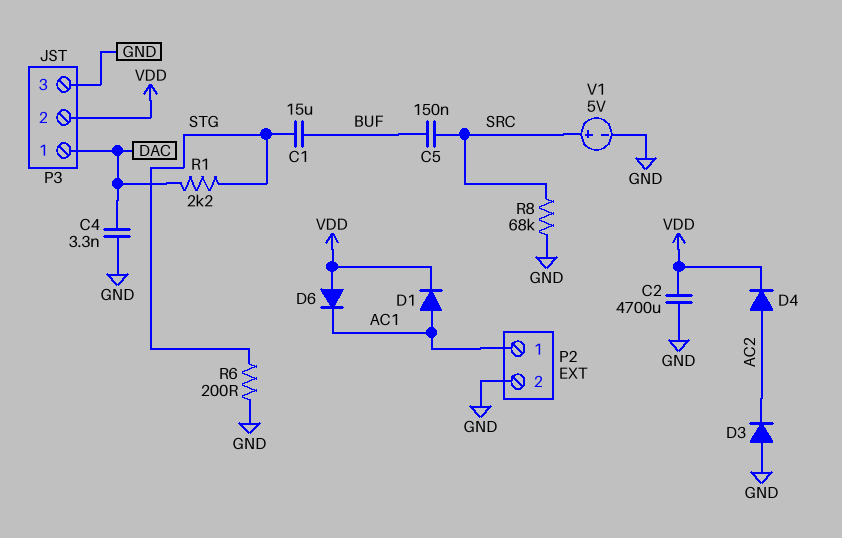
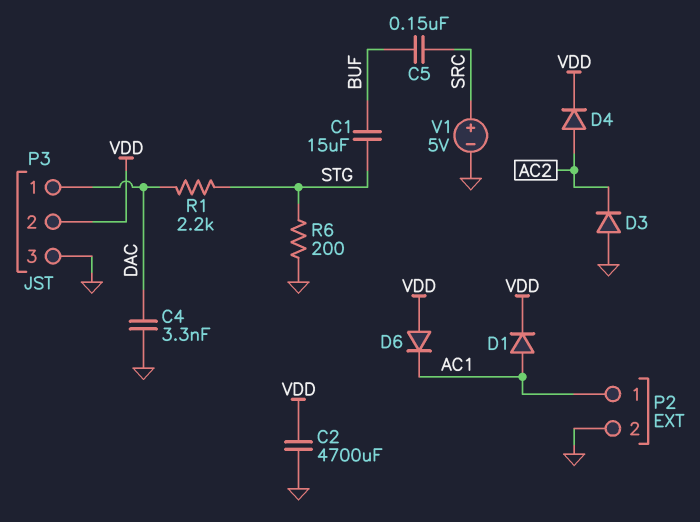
R8: 68k (GND, SRC) -> none

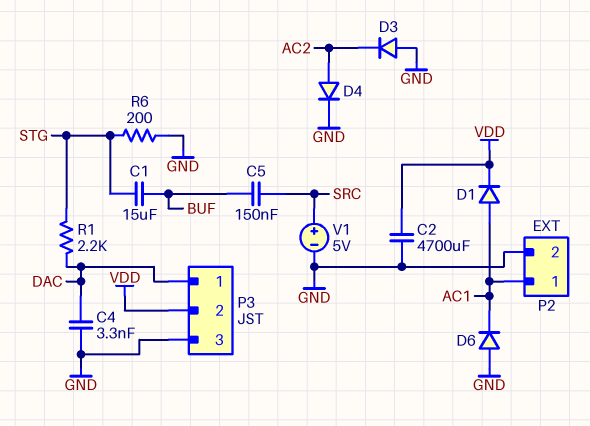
D4: diode (A AC2, K VDD) -> diode (A AC2, K GND)
D6: diode (A VDD, K AC1) -> diode (A GND, K AC1)

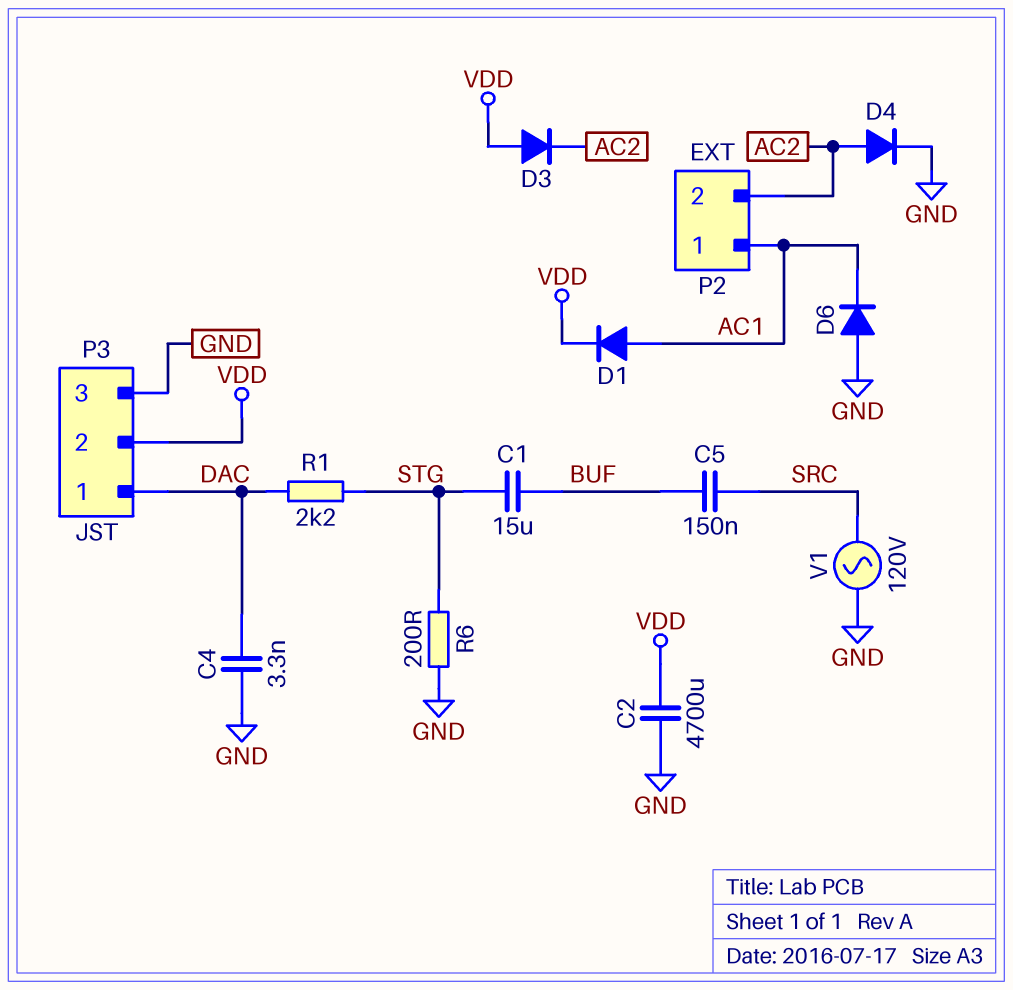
D3: diode (A GND, K AC2) -> diode (A VDD, K AC2)
P2 pin 2: GND -> AC2
V1: 5V (plus SRC, minus GND) -> AC 120V (GND, SRC)

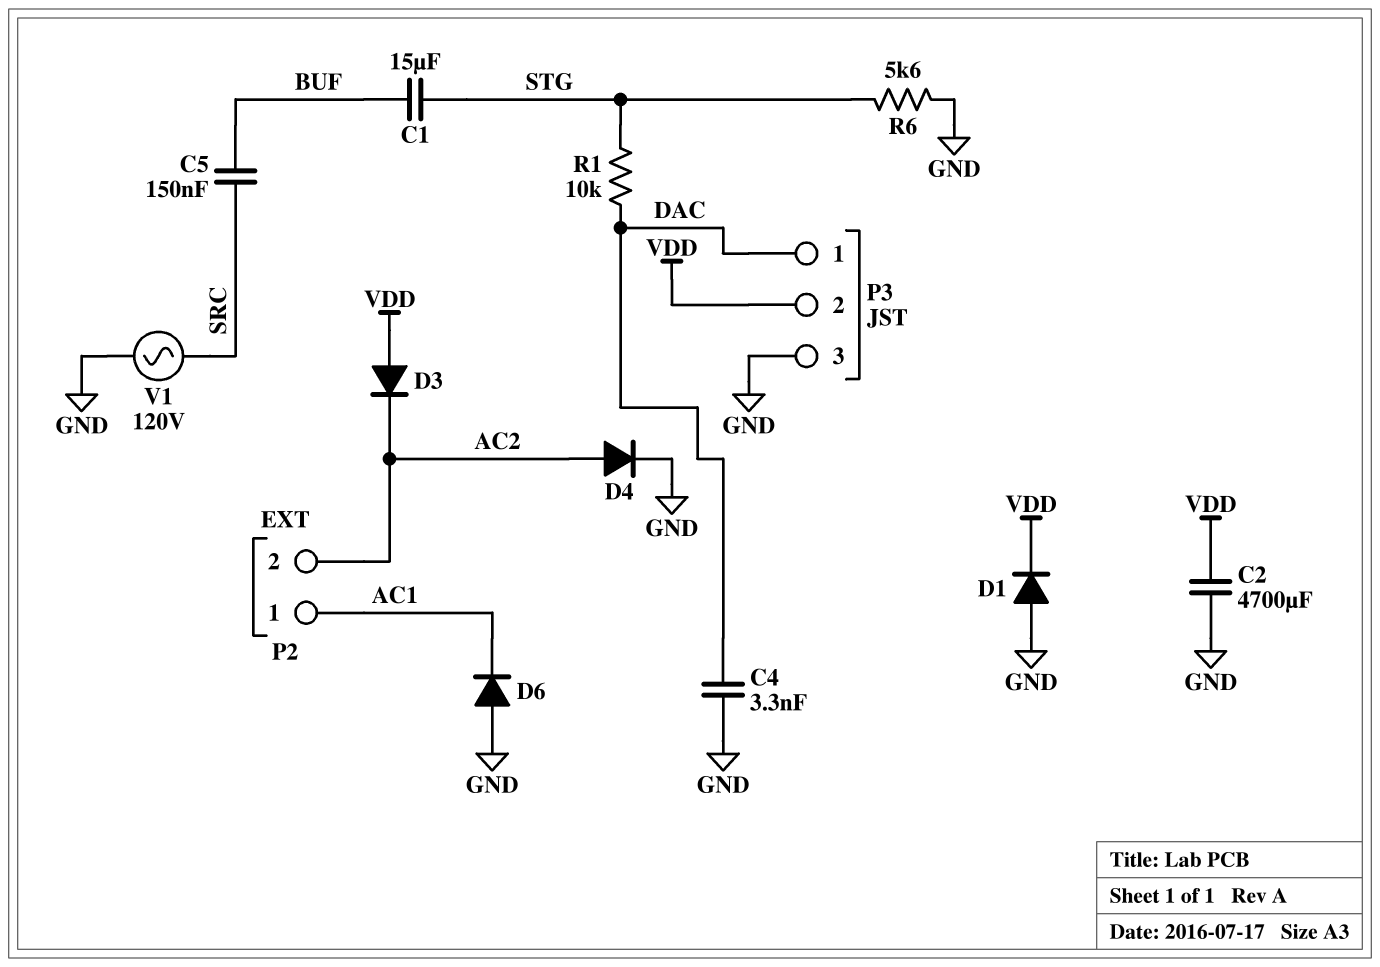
D1: diode (A AC1, K VDD) -> diode (A GND, K VDD)
R1: 2.2k (DAC, STG) -> 10k (DAC, STG)
R6: 200 (GND, STG) -> 5.6k (GND, STG)

